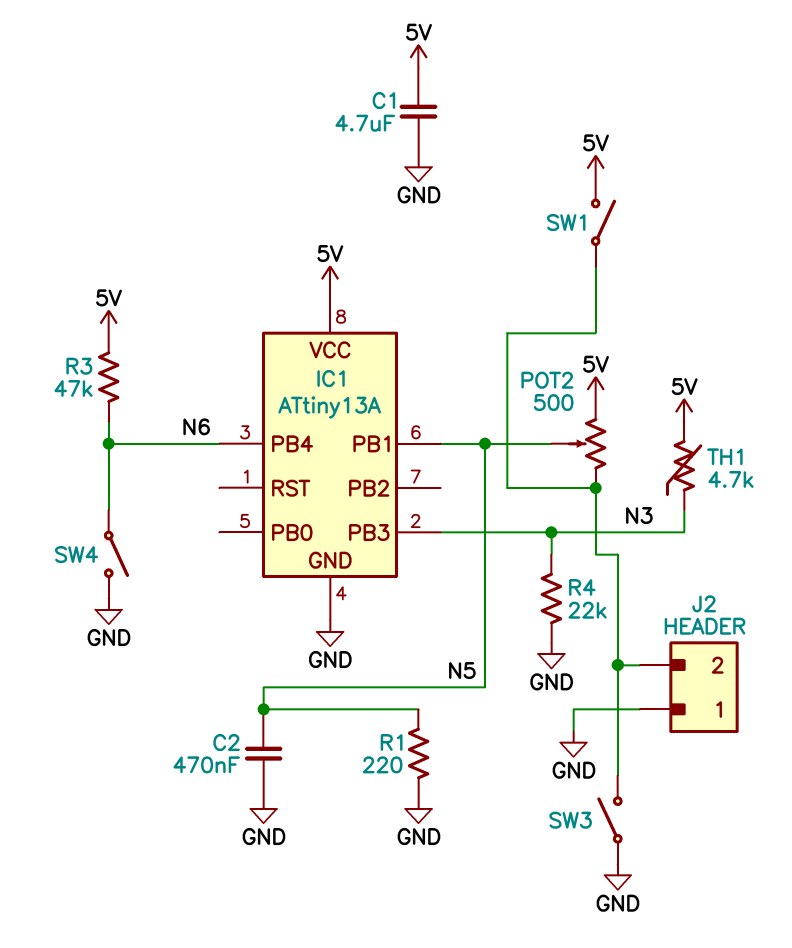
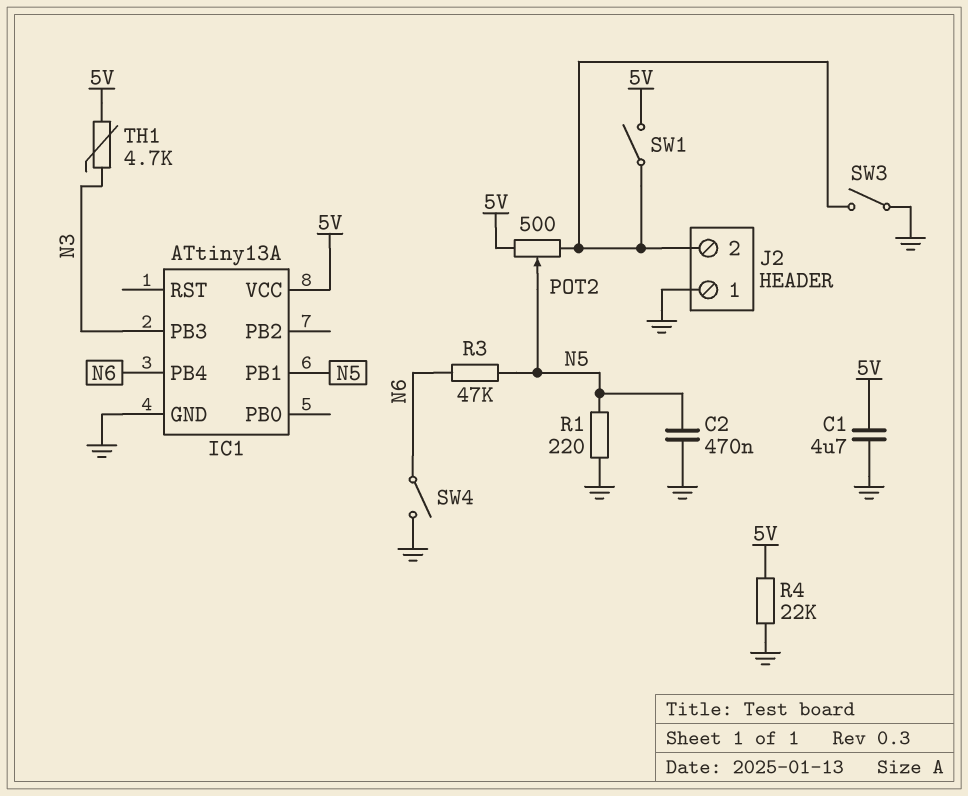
R3: 47k (5V, N6) -> 47k (N5, N6)
R4: 22k (GND, N3) -> 22k (5V, GND)

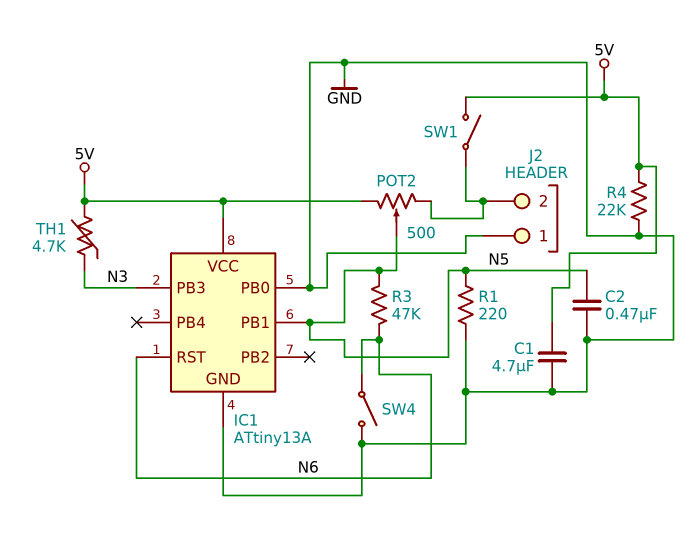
IC1 pin PB0: none -> GND
IC1 pin PB4: N6 -> none
IC1 pin RST: none -> N6
SW3: switch (GND, J2/2) -> none

